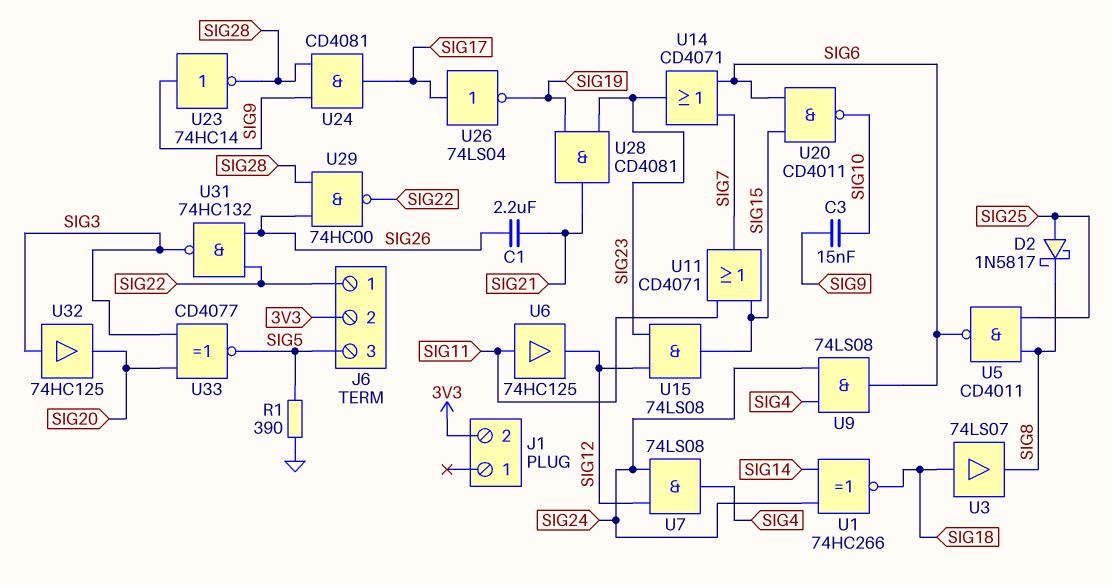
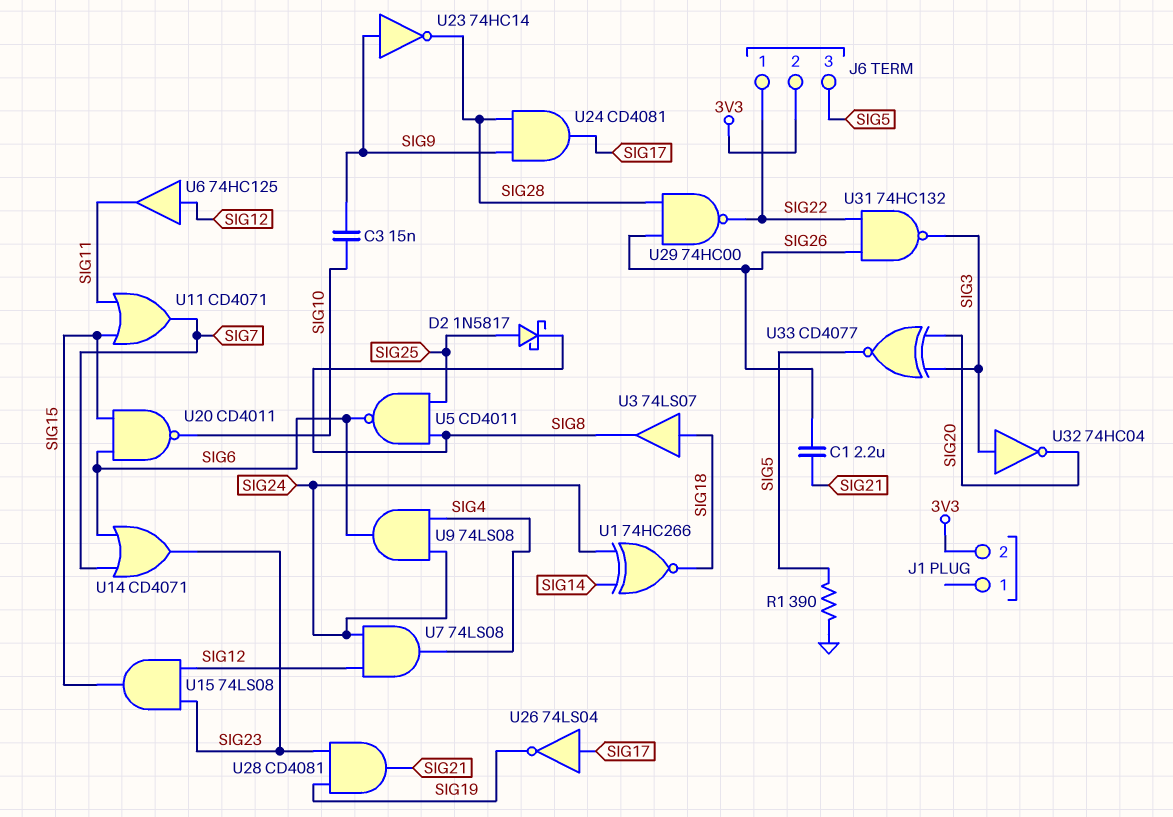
U6: buffer 74HC125 (in SIG11, out SIG12) -> buffer 74HC125 (in SIG12, out SIG11)
U32: buffer 74HC125 (in SIG3, out SIG20) -> NOT 74HC04 (in SIG3, out SIG20)

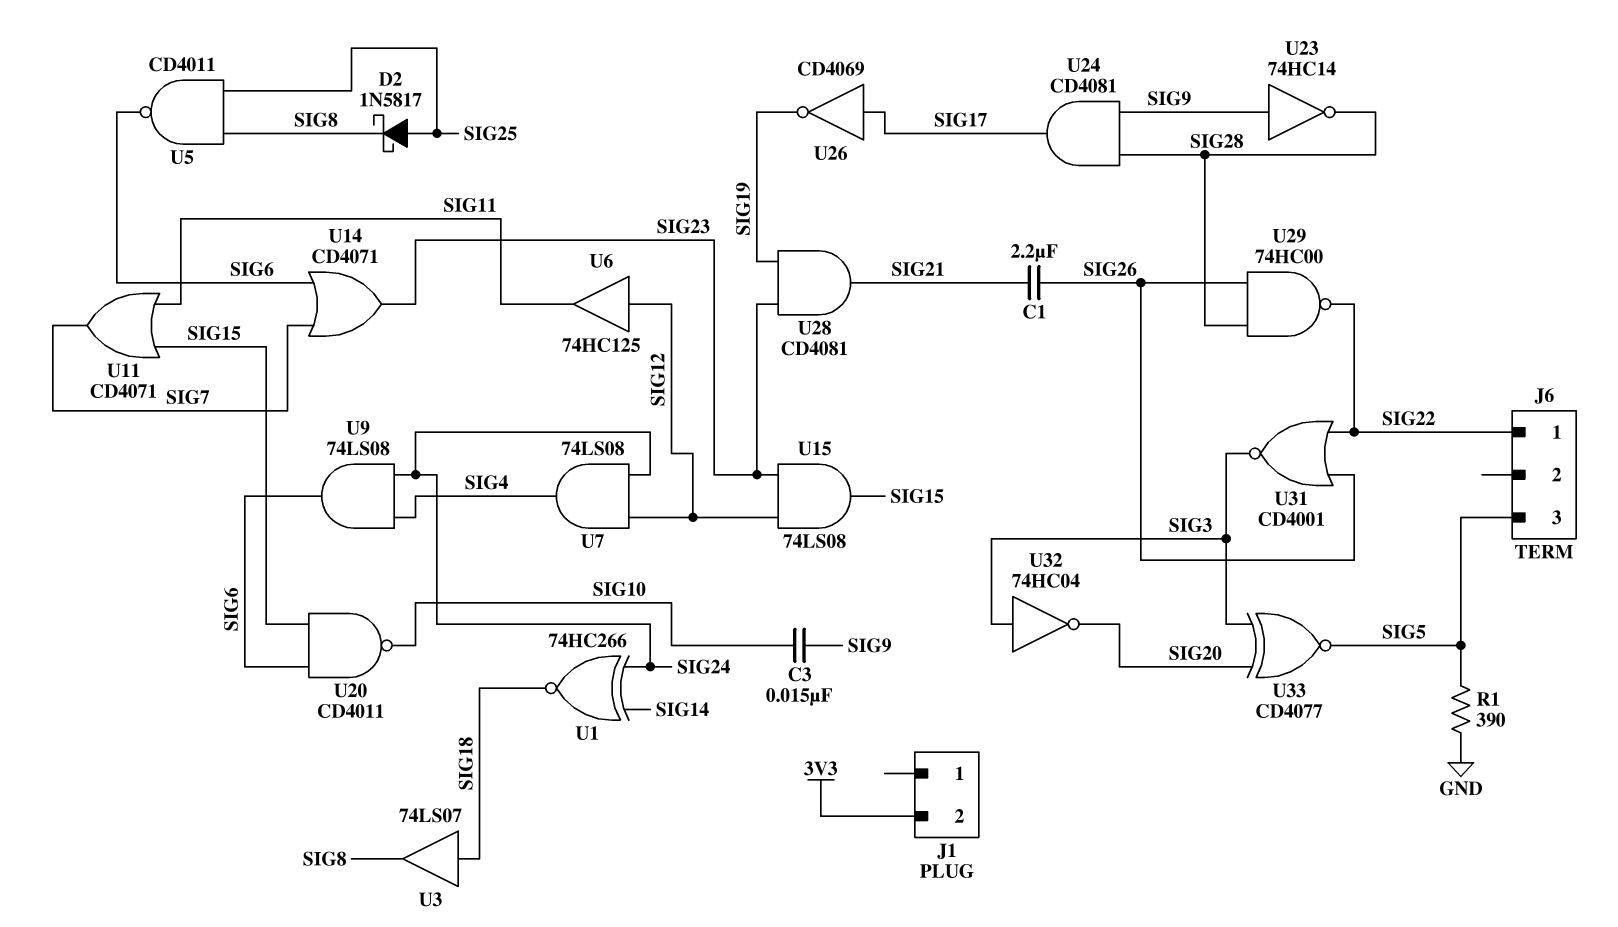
J6 pin 2: 3V3 -> none
U26: NOT 74LS04 (in SIG17, out SIG19) -> NOT CD4069 (in SIG17, out SIG19)
U31: NAND 74HC132 (in SIG22, in SIG26, out SIG3) -> NOR CD4001 (in SIG22, in SIG26, out SIG3)

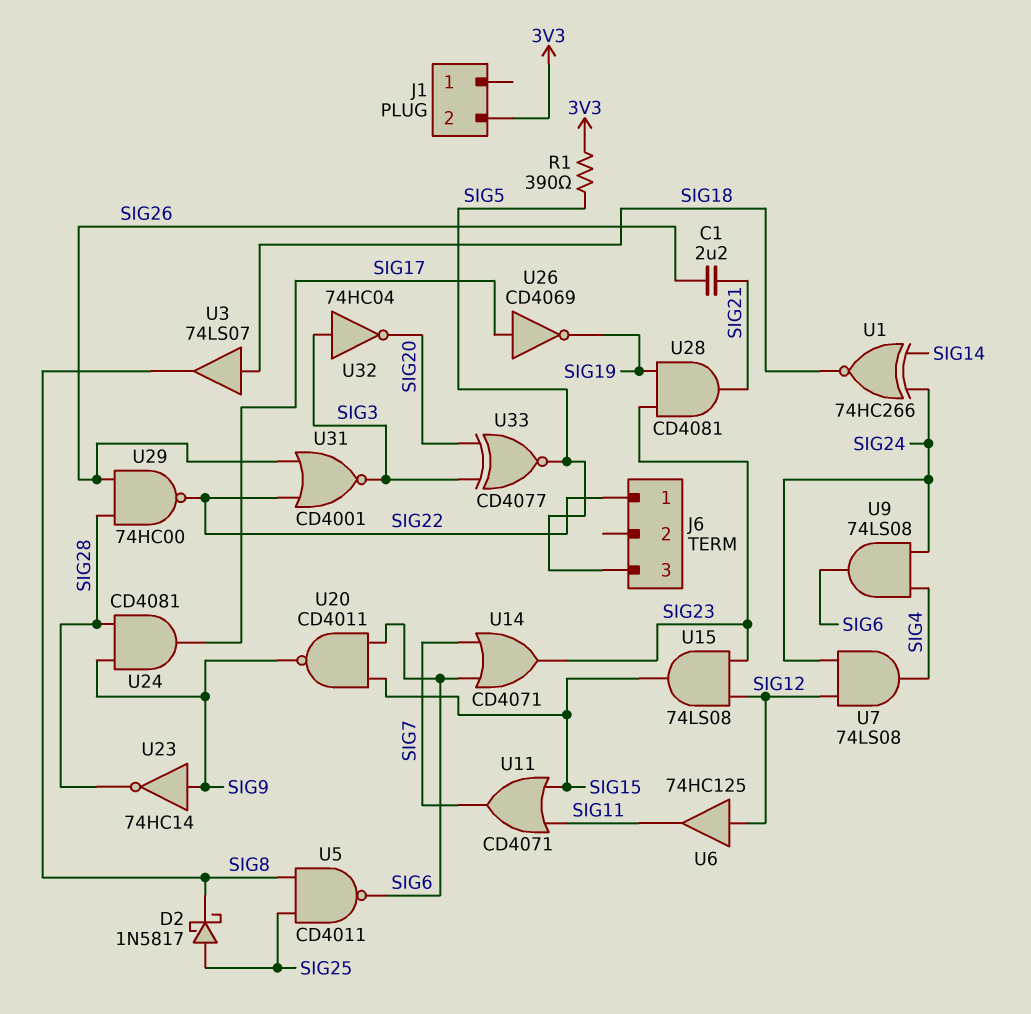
C3: 15nF (SIG9, SIG10) -> none
R1: 390 (GND, SIG5) -> 390 (3V3, SIG5)
U20: NAND CD4011 (in SIG6, in SIG15, out SIG10) -> NAND CD4011 (in SIG6, in SIG15, out SIG9)

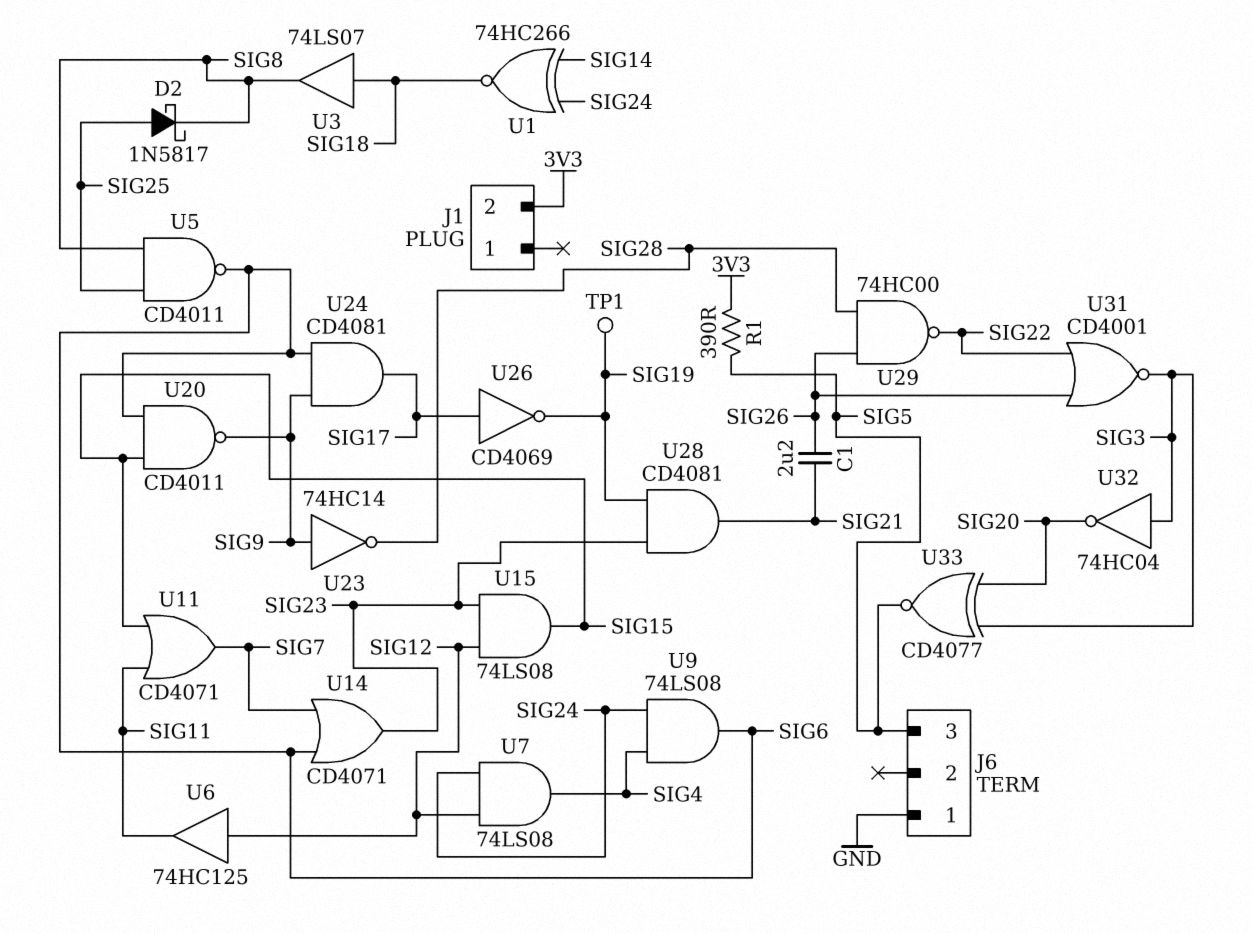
J6 pin 1: SIG22 -> GND
TP1: none -> test point (SIG19)
U24: AND CD4081 (in SIG9, in SIG28, out SIG17) -> AND CD4081 (in SIG6, in SIG9, out SIG17)

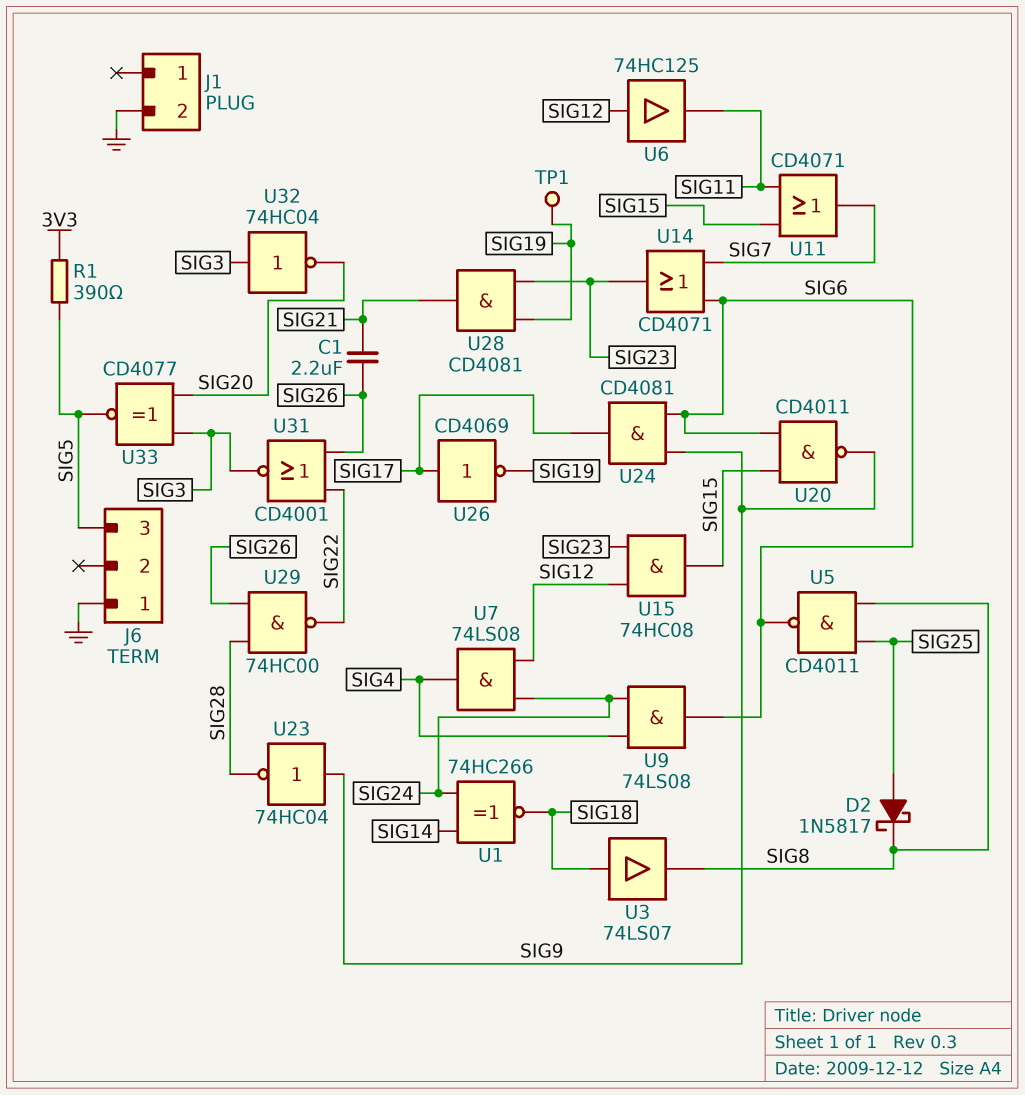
J1 pin 2: 3V3 -> GND
U15: AND 74LS08 (in SIG12, in SIG23, out SIG15) -> AND 74HC08 (in SIG12, in SIG23, out SIG15)
U23: NOT 74HC14 (in SIG9, out SIG28) -> NOT 74HC04 (in SIG9, out SIG28)

